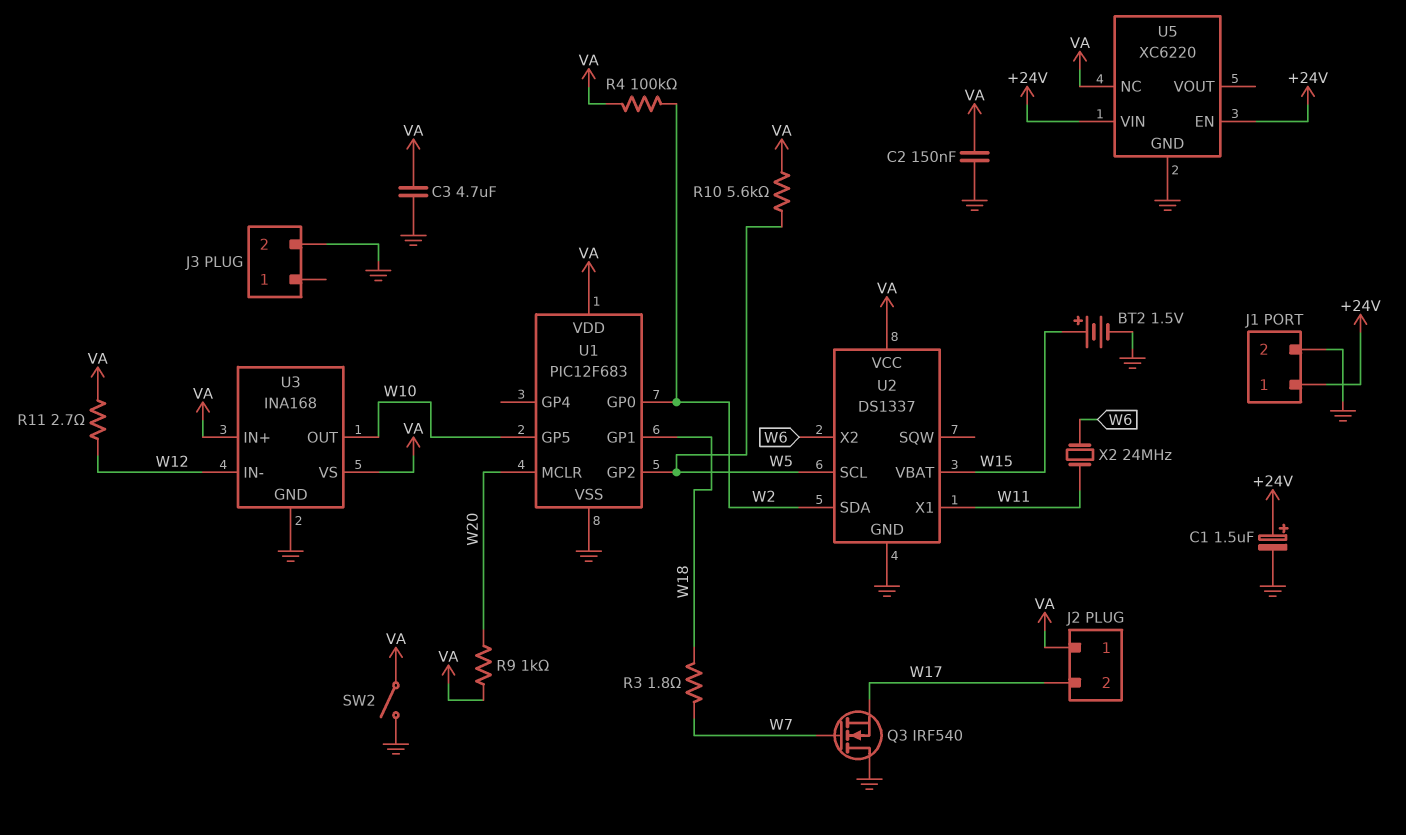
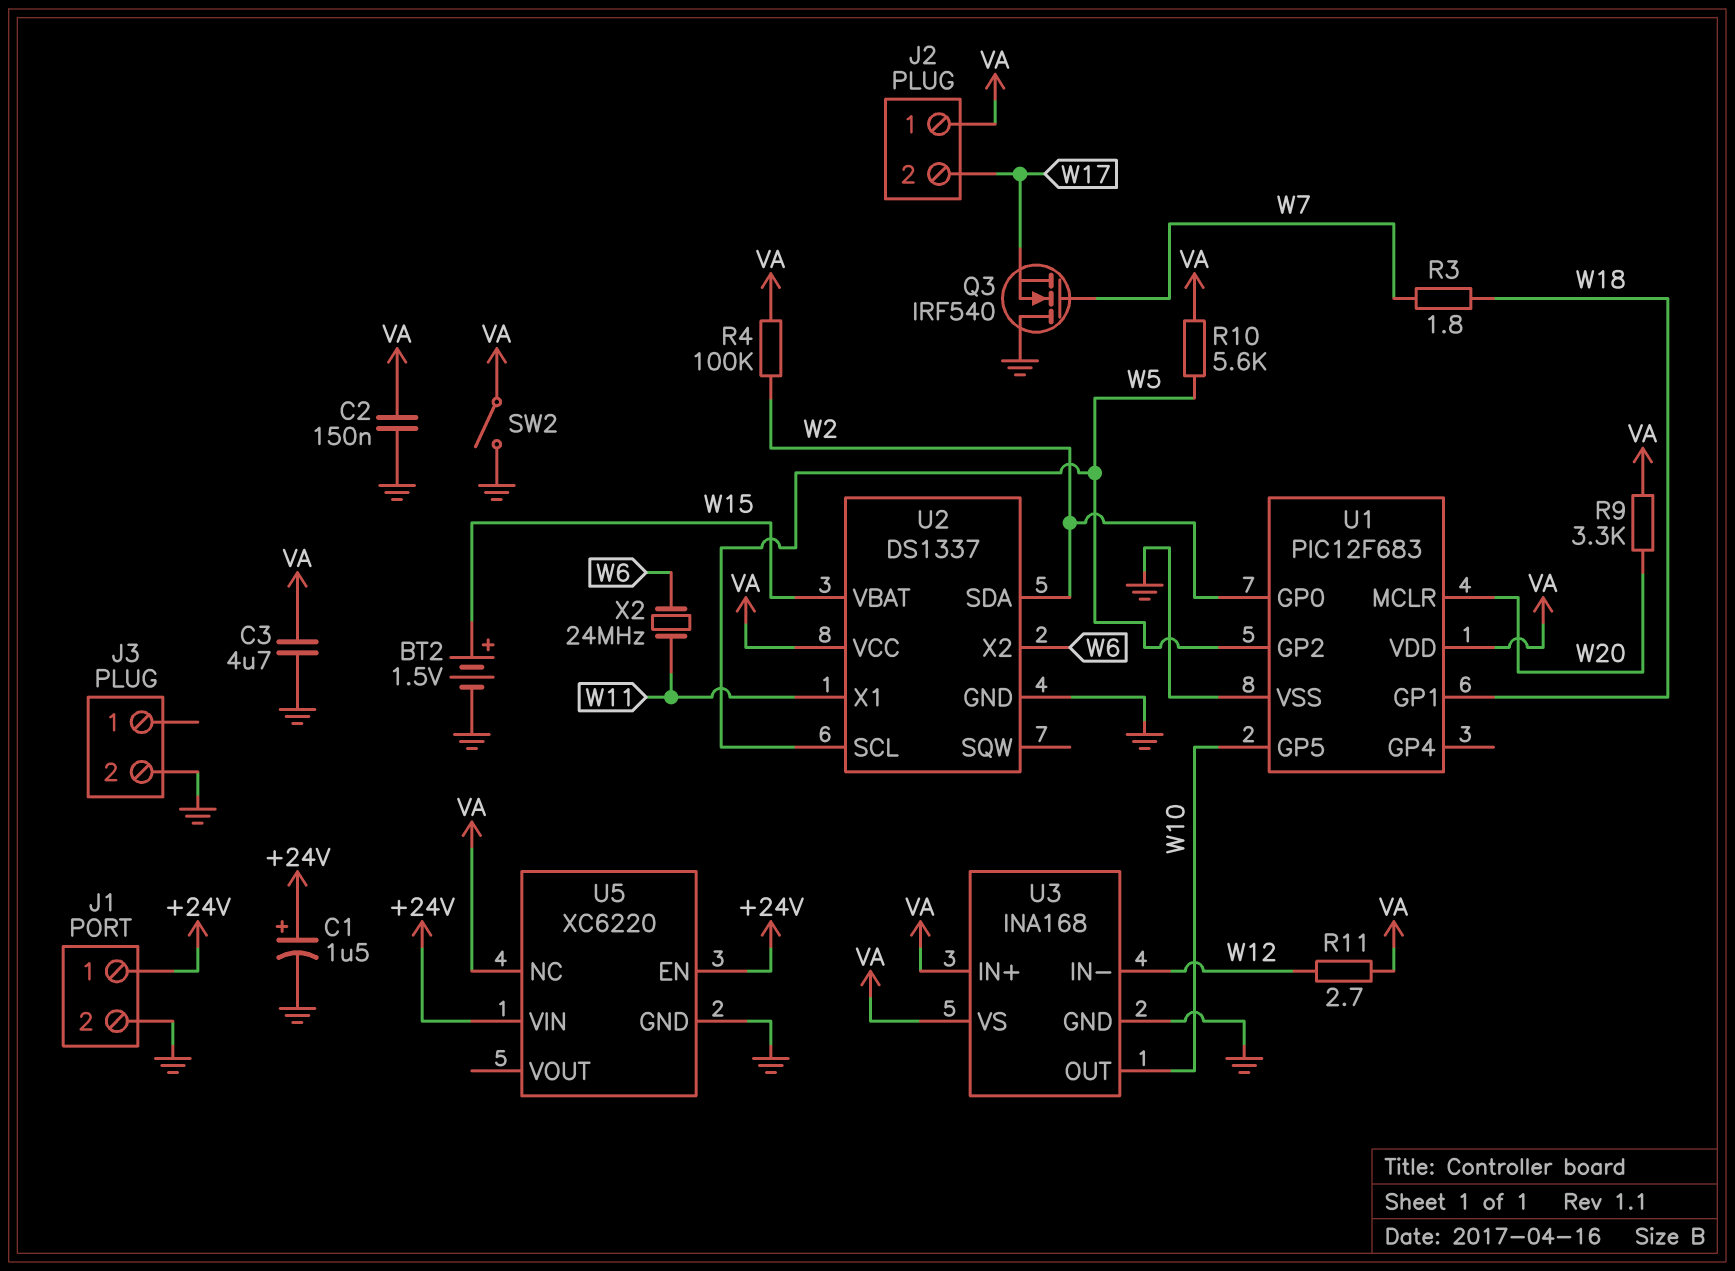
R9: 1k (VA, W20) -> 3.3k (VA, W20)

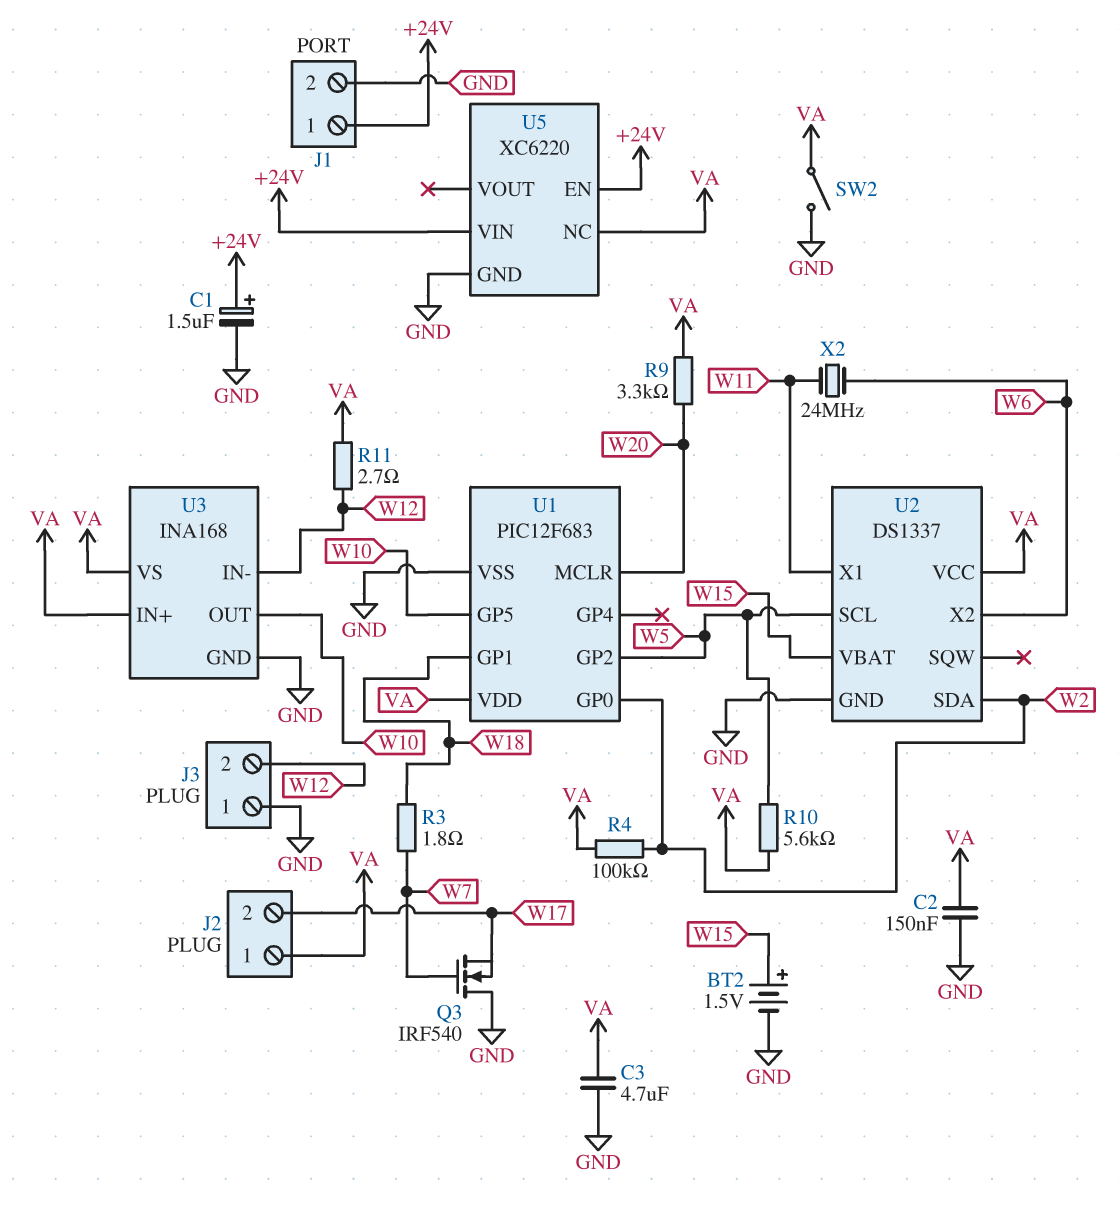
J3 pin 1: none -> GND
J3 pin 2: GND -> W12

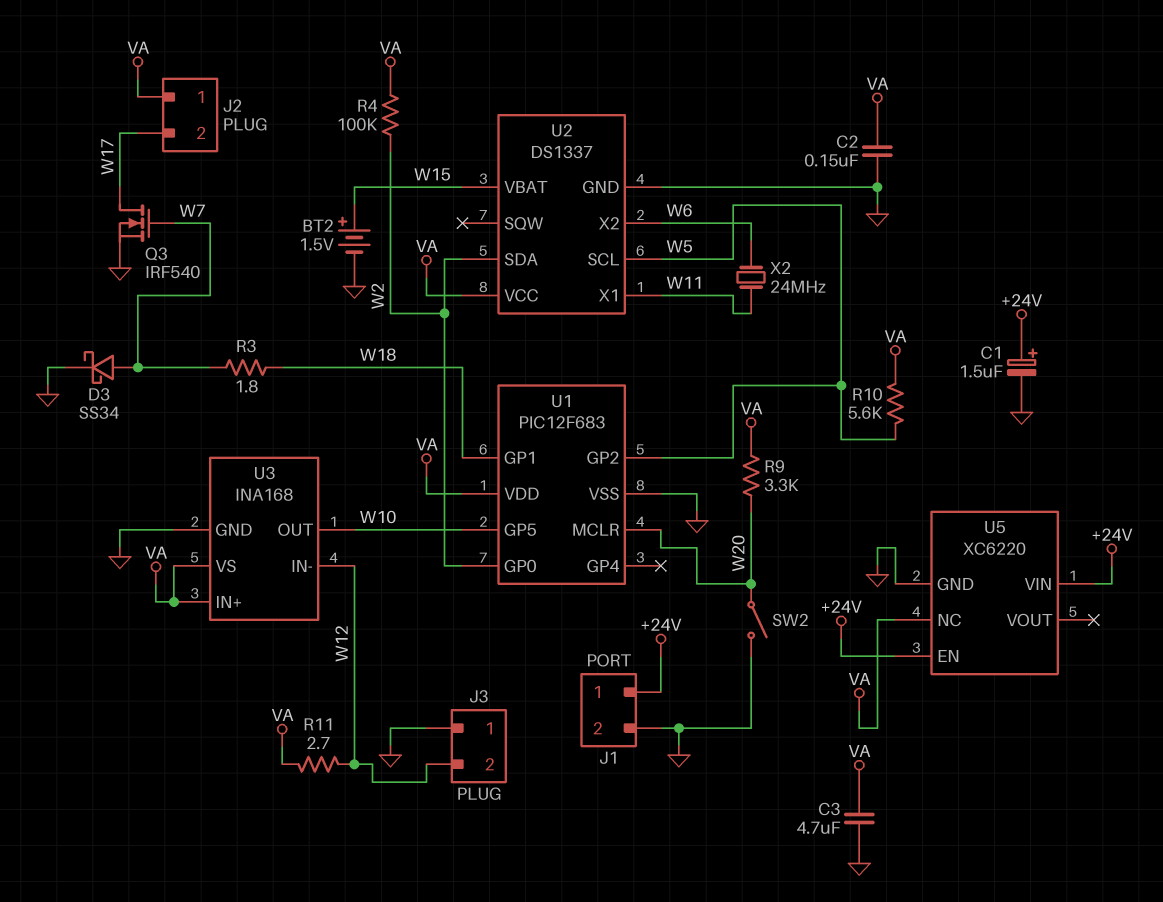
D3: none -> schottky SS34 (A W7, K GND)
Q3: NMOS IRF540 (G W7, D GND, S W17) -> NMOS IRF540 (G W7, D W17, S GND)
SW2: switch (GND, VA) -> switch (GND, W20)

